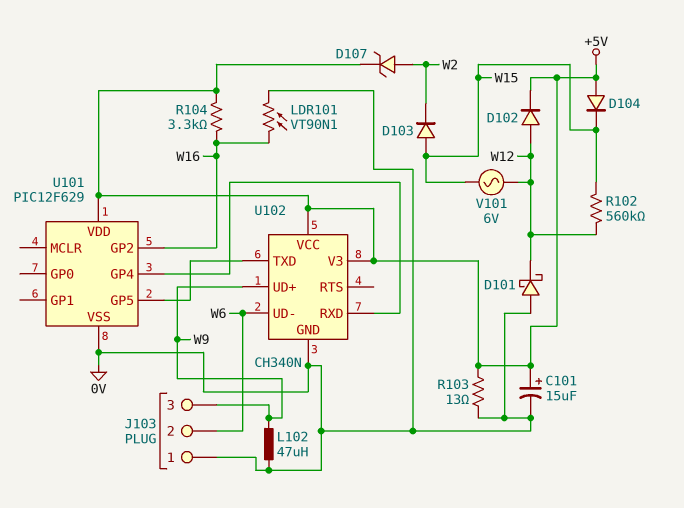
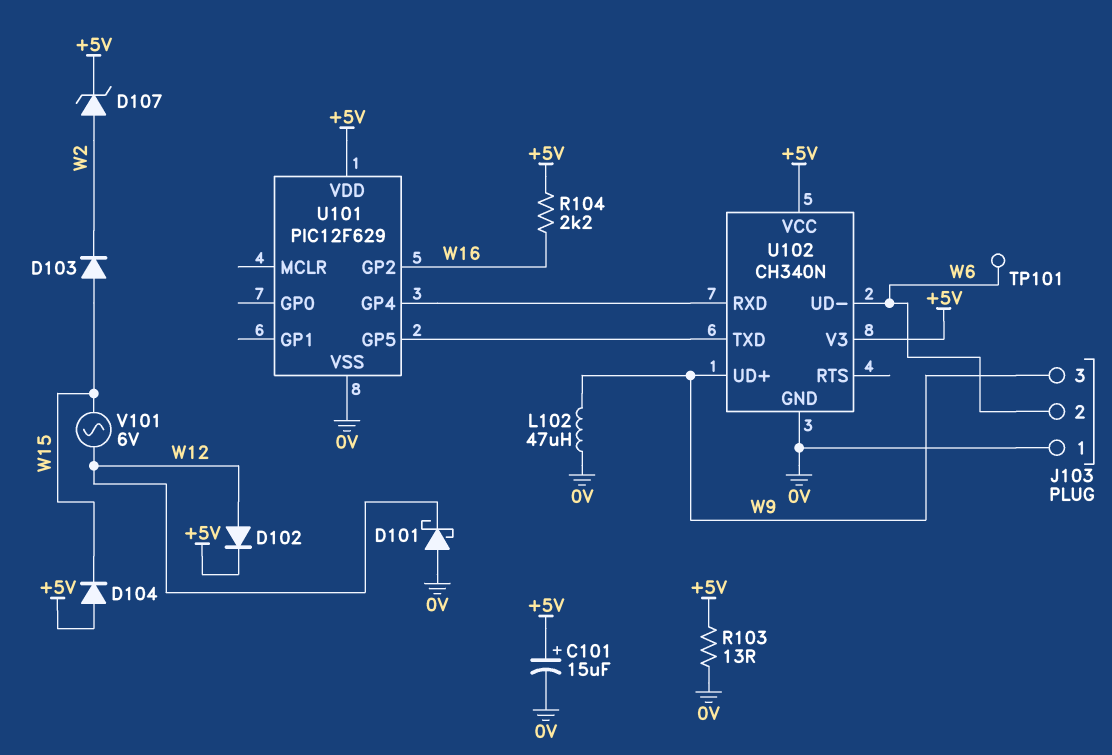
LDR101: VT90N1 (0V, W16) -> none
R102: 560k (W12, W15) -> none
R104: 3.3k (+5V, W16) -> 2.2k (+5V, W16)
TP101: none -> test point (W6)

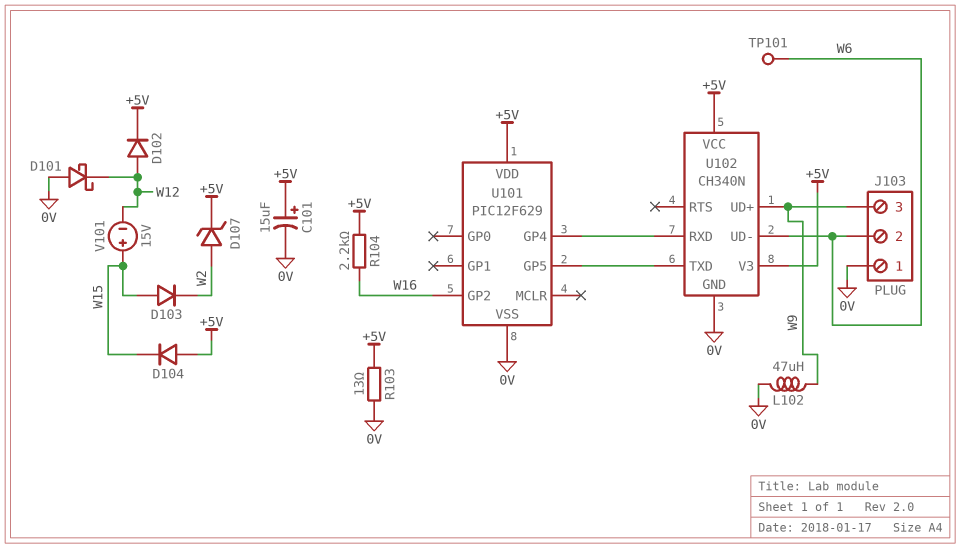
V101: AC 6V (W12, W15) -> 15V (plus W15, minus W12)

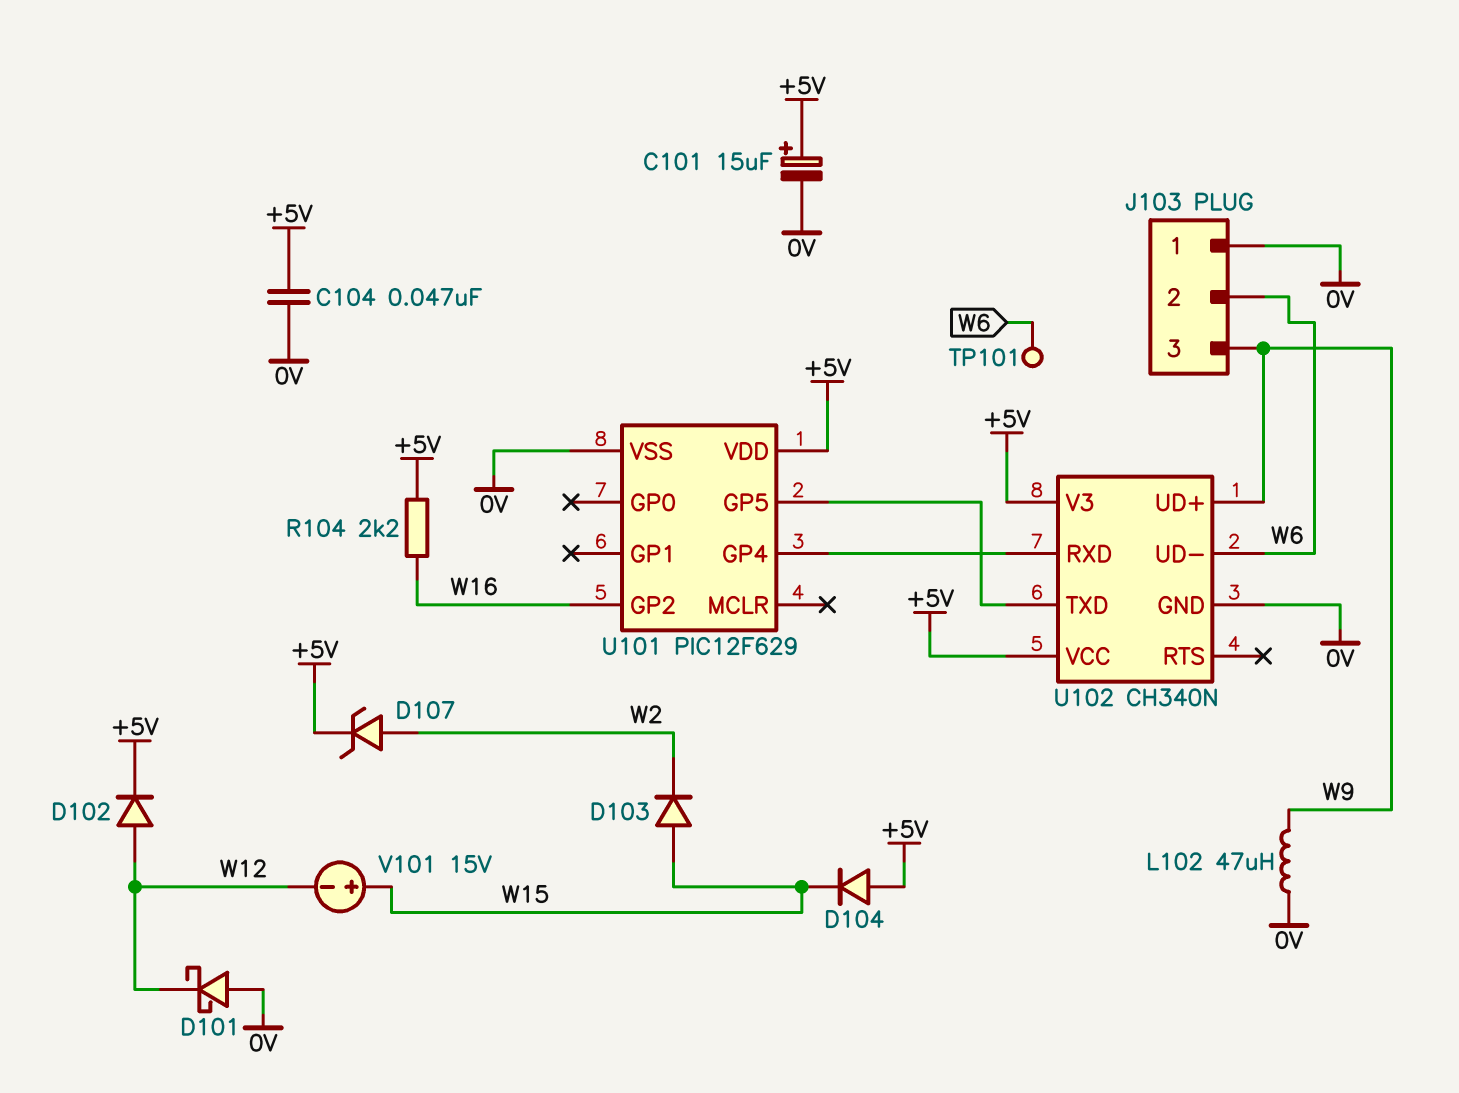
C104: none -> 47nF (+5V, 0V)
R103: 13 (+5V, 0V) -> none

